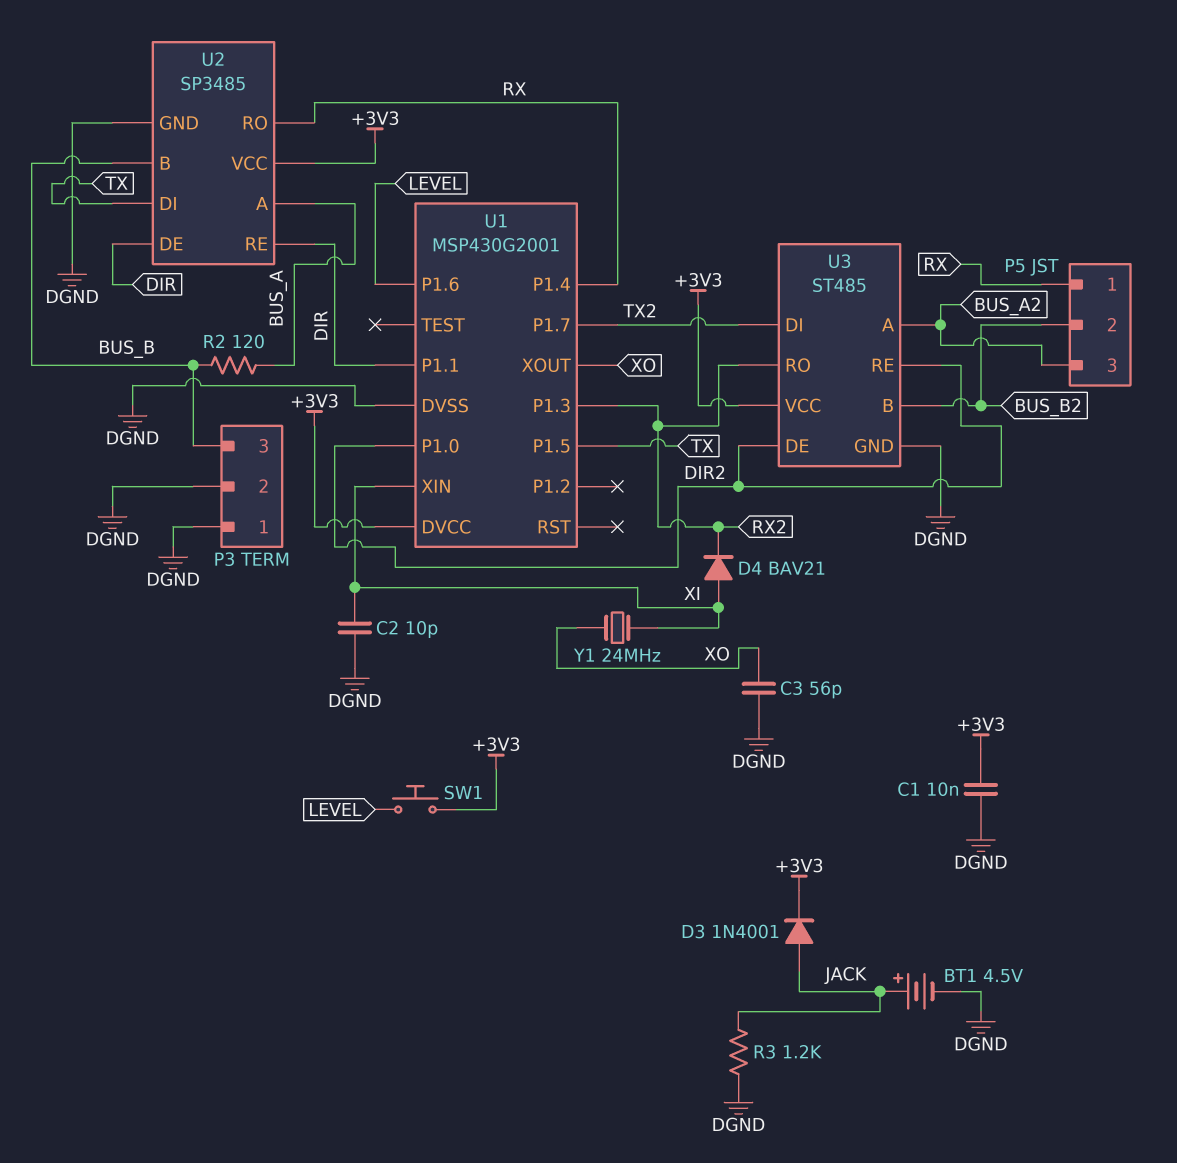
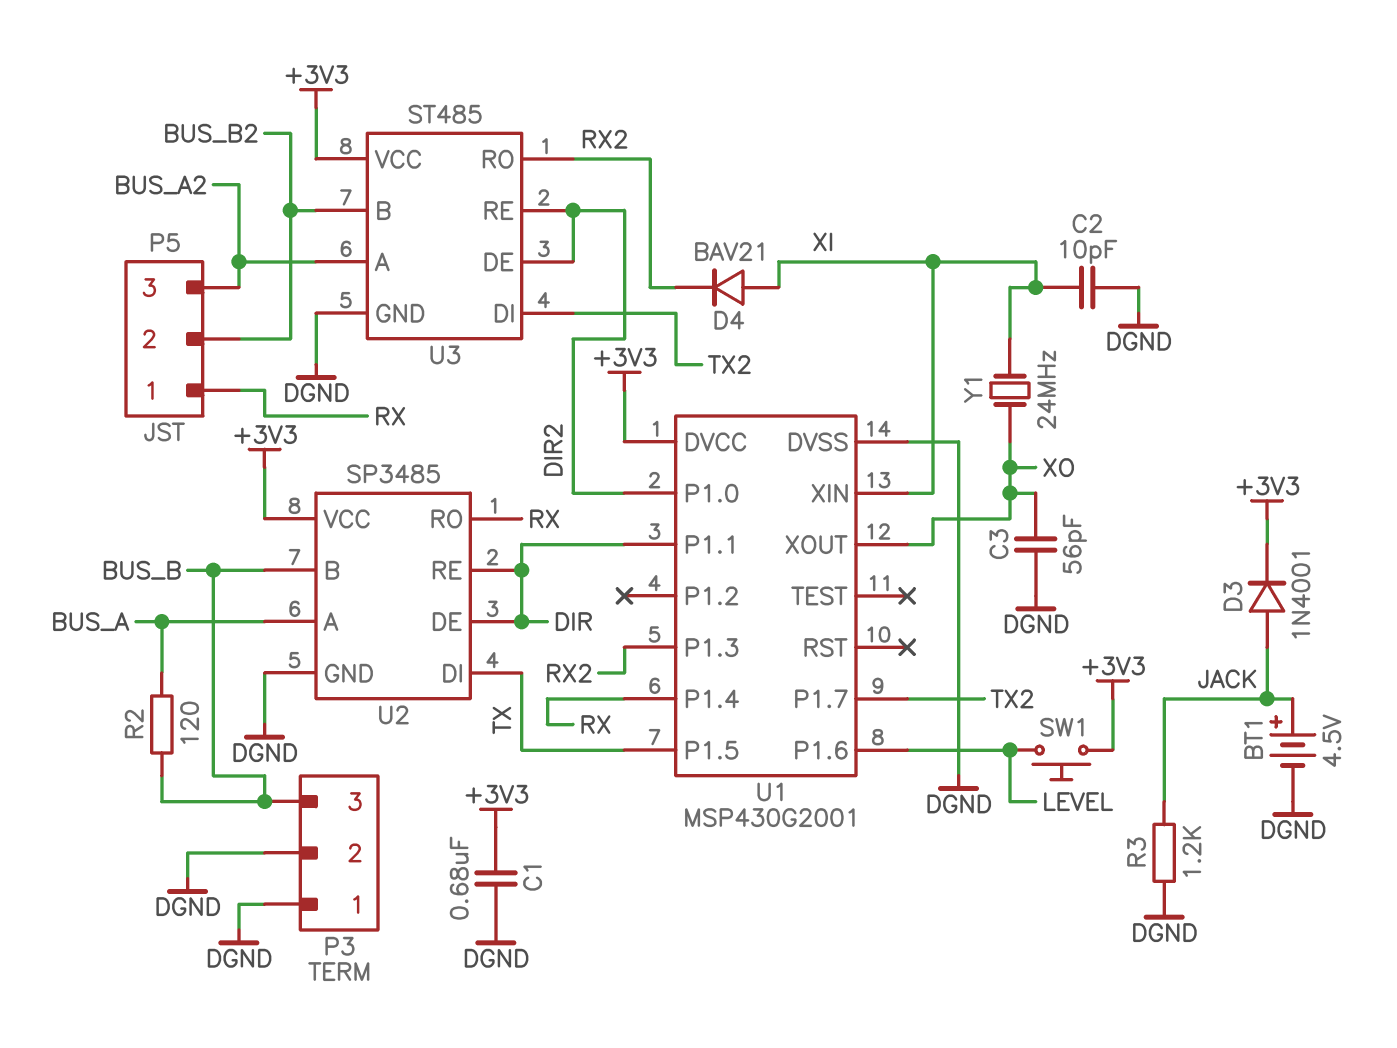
C1: 10nF (+3V3, DGND) -> 680nF (+3V3, DGND)

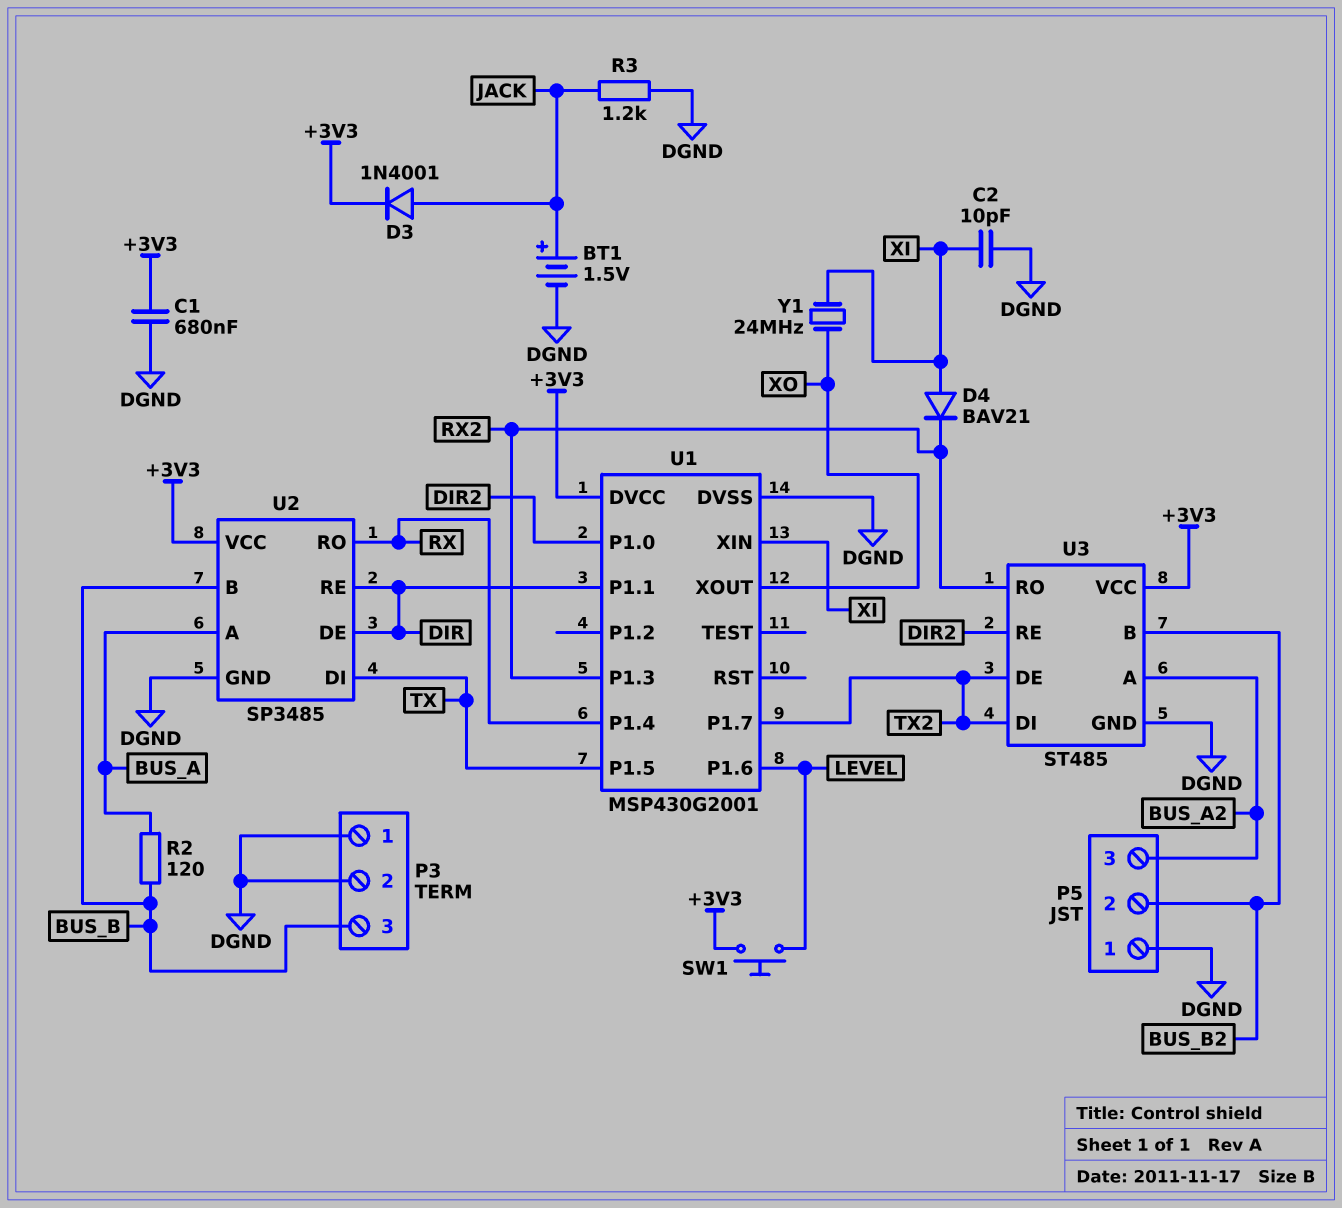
BT1: 4.5V (plus JACK, minus DGND) -> 1.5V (plus JACK, minus DGND)
C3: 56pF (DGND, XO) -> none
P5 pin 1: RX -> DGND
U3 pin DE: DIR2 -> TX2

